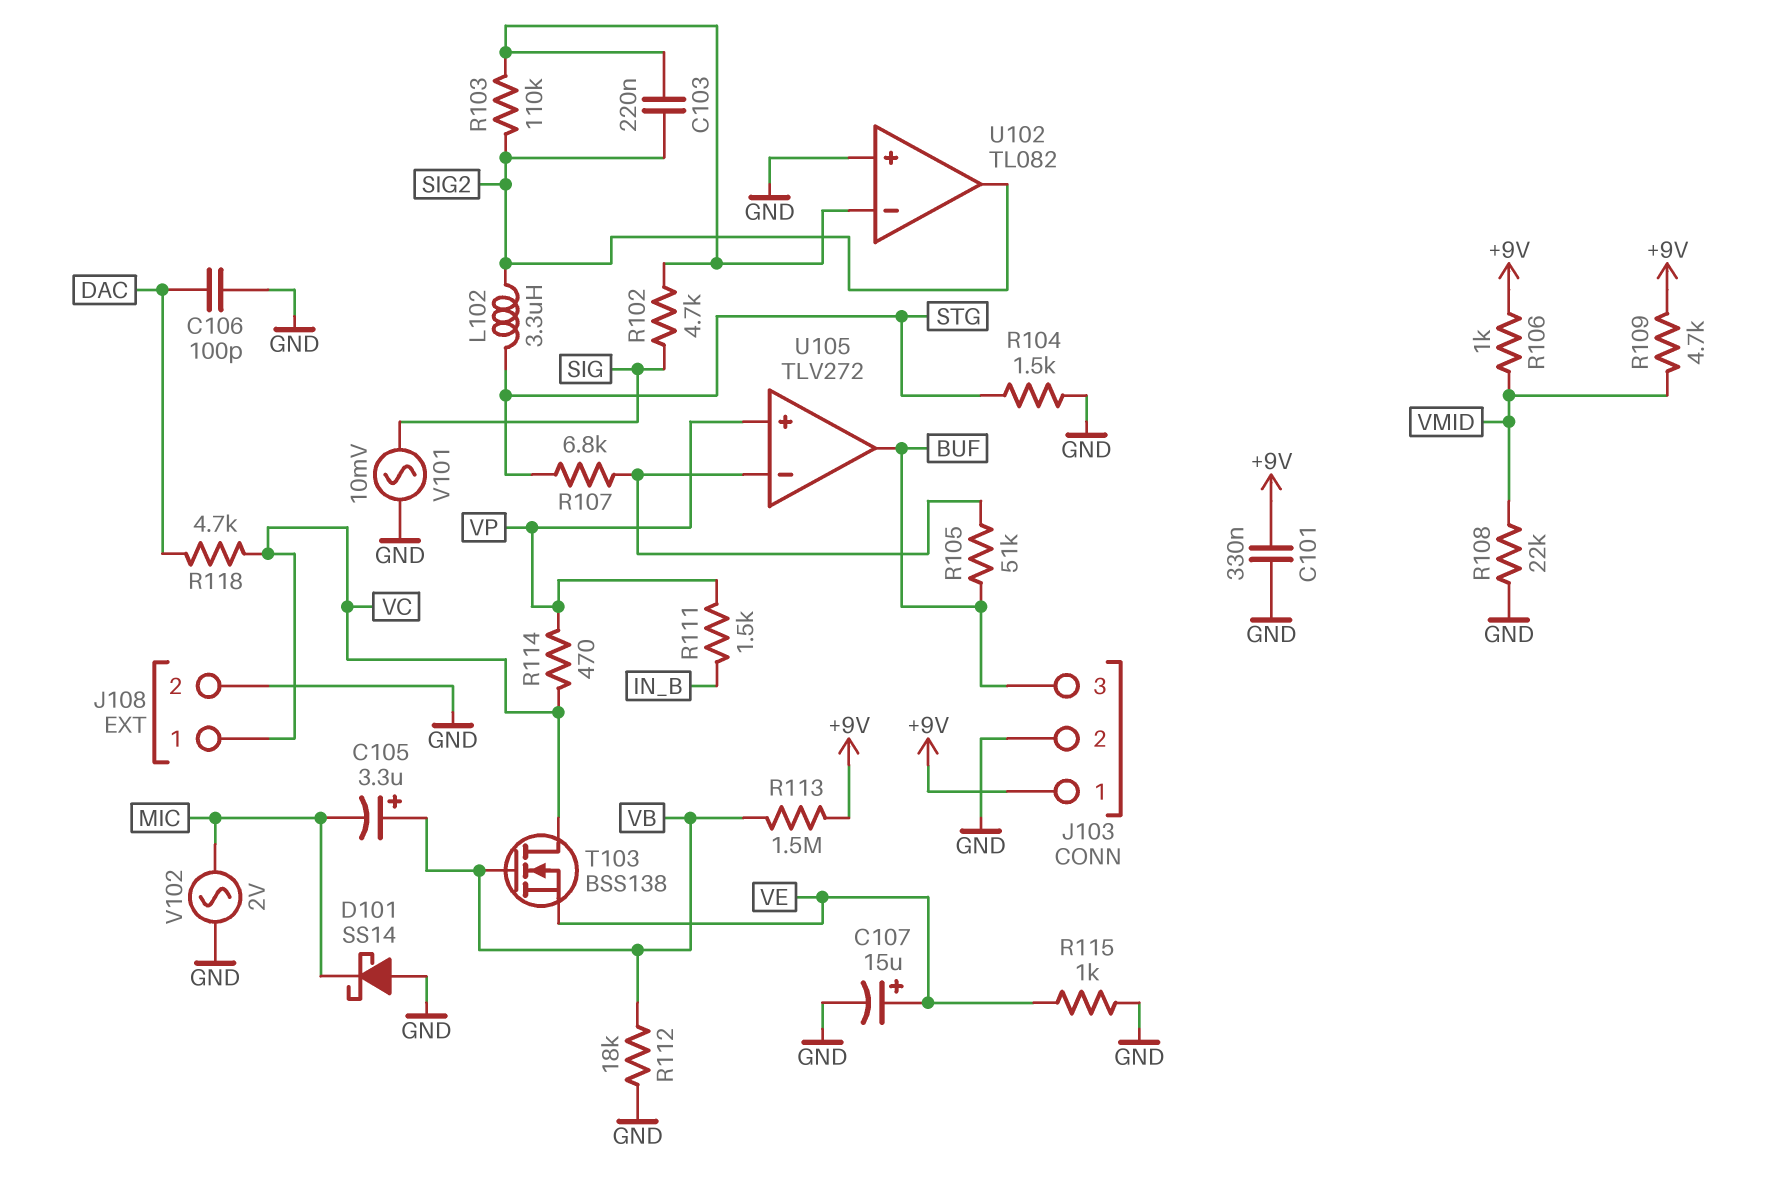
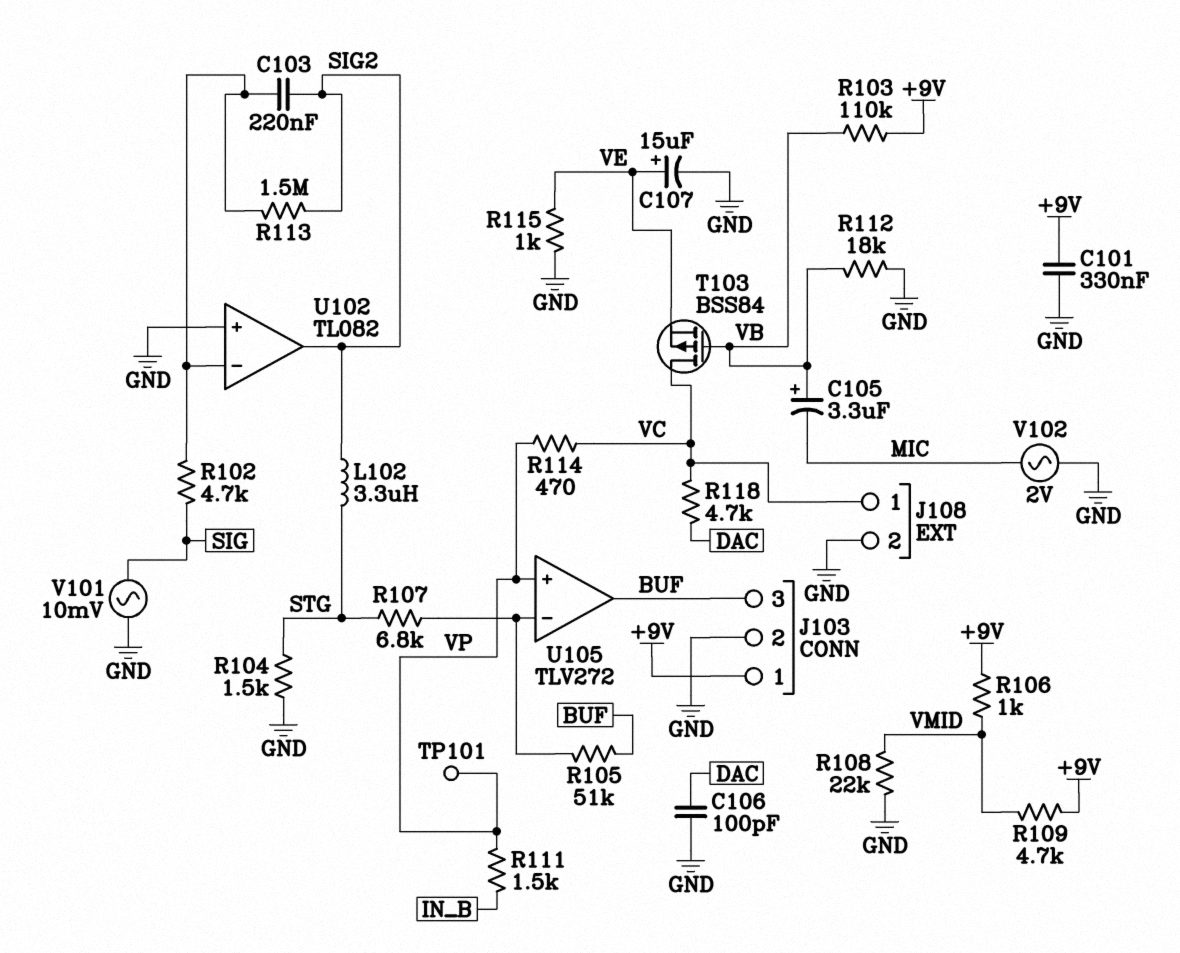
D101: schottky SS14 (A GND, K MIC) -> none
R103: 110k (SIG2, U102/in-) -> 110k (+9V, VB)
R113: 1.5M (+9V, VB) -> 1.5M (SIG2, U102/in-)
T103: NMOS BSS138 (G VB, D VC, S VE) -> PMOS BSS84 (G VB, D VC, S VE)
TP101: none -> test point (VP)

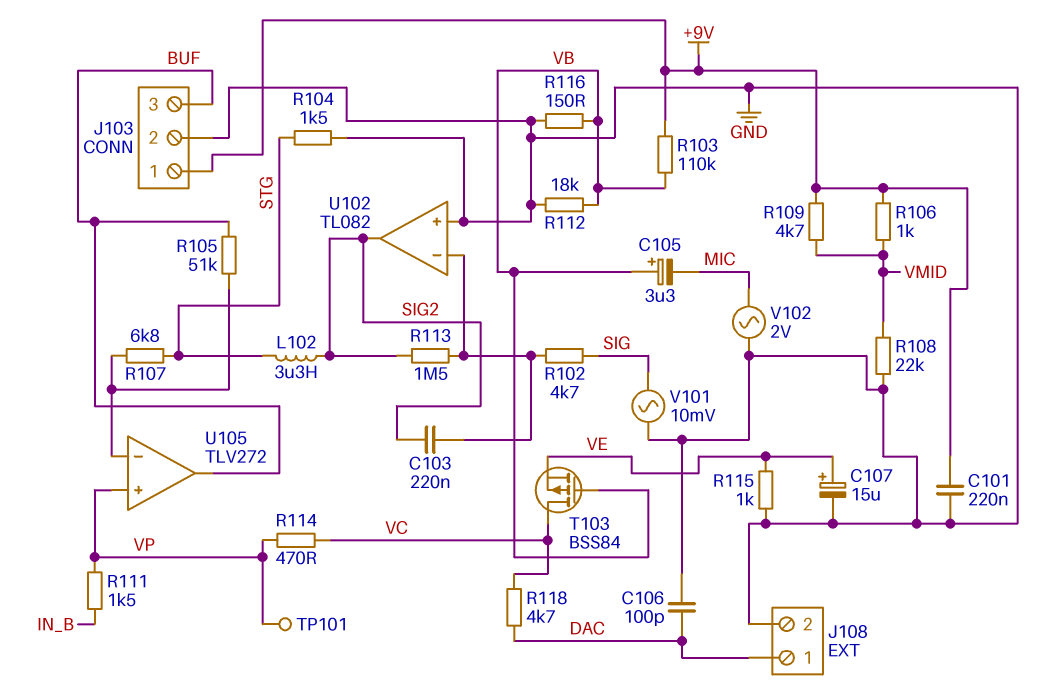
C101: 330nF (+9V, GND) -> 220nF (+9V, GND)
J108 pin 1: VC -> DAC
R116: none -> 150 (GND, VB)

